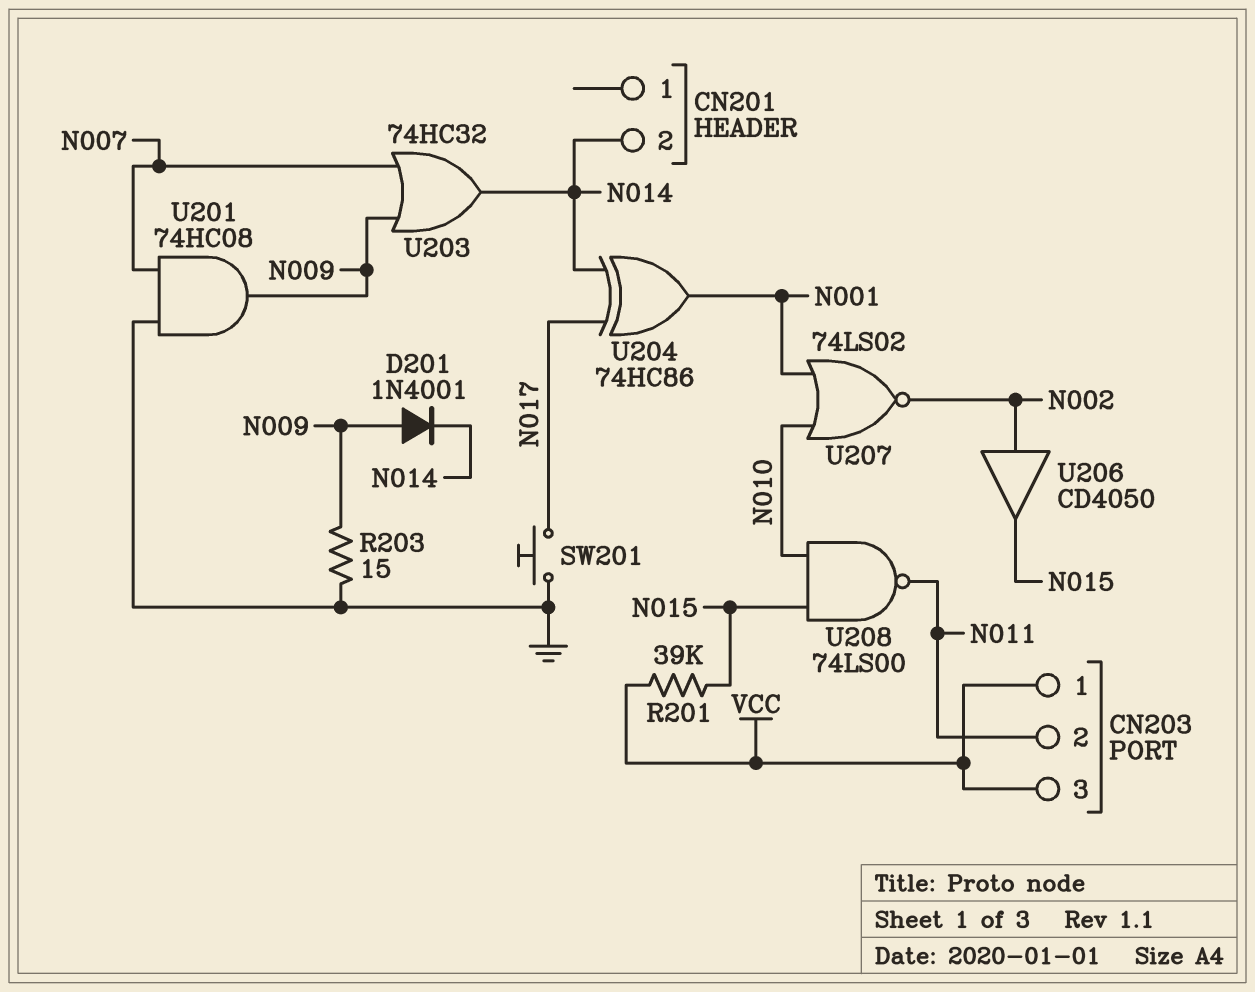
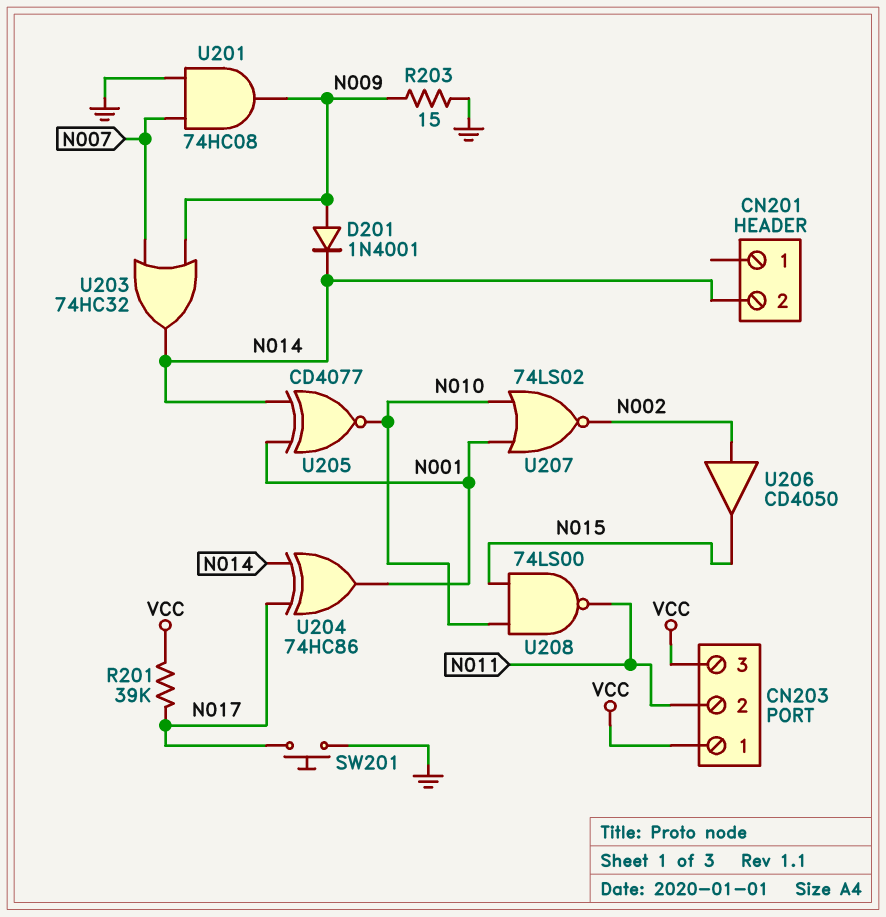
R201: 39k (N015, VCC) -> 39k (N017, VCC)
U205: none -> XNOR CD4077 (in N001, in N014, out N010)

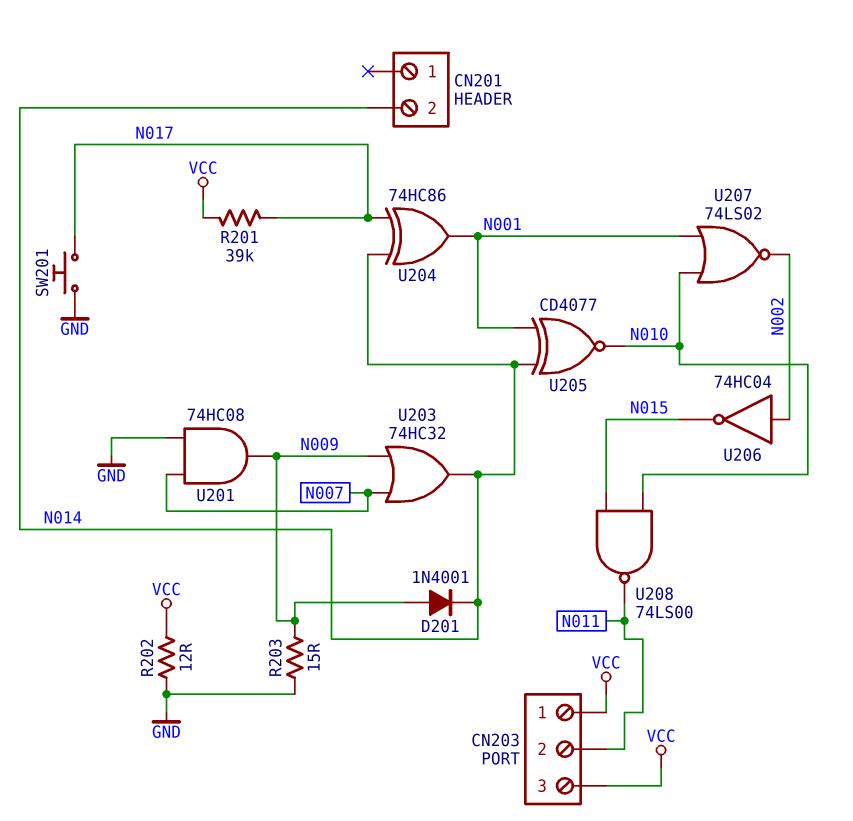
R202: none -> 12 (GND, VCC)
U206: buffer CD4050 (in N002, out N015) -> NOT 74HC04 (in N002, out N015)

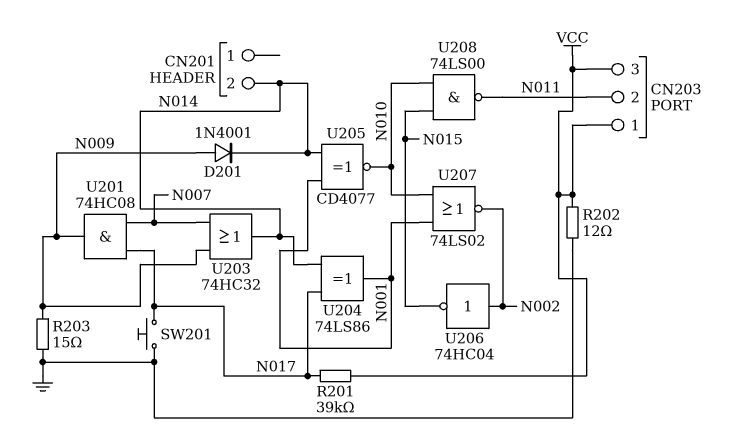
U201: AND 74HC08 (in GND, in N007, out N009) -> AND 74HC08 (in N007, in N017, out N009)
U204: XOR 74HC86 (in N014, in N017, out N001) -> XOR 74LS86 (in N014, in N017, out N001)

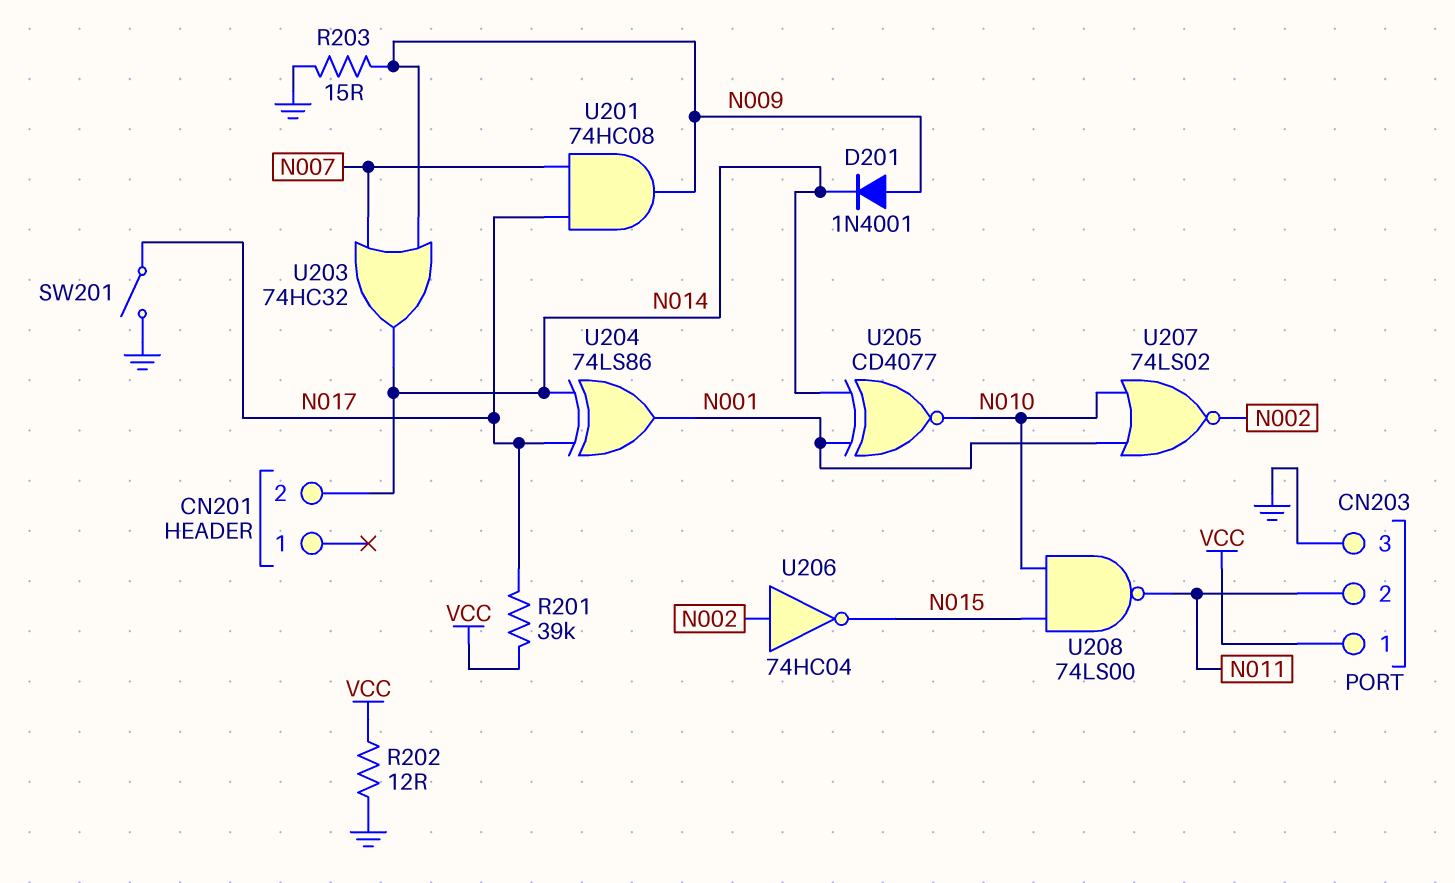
CN203 pin 3: VCC -> GND
SW201: button (GND, N017) -> switch (GND, N017)

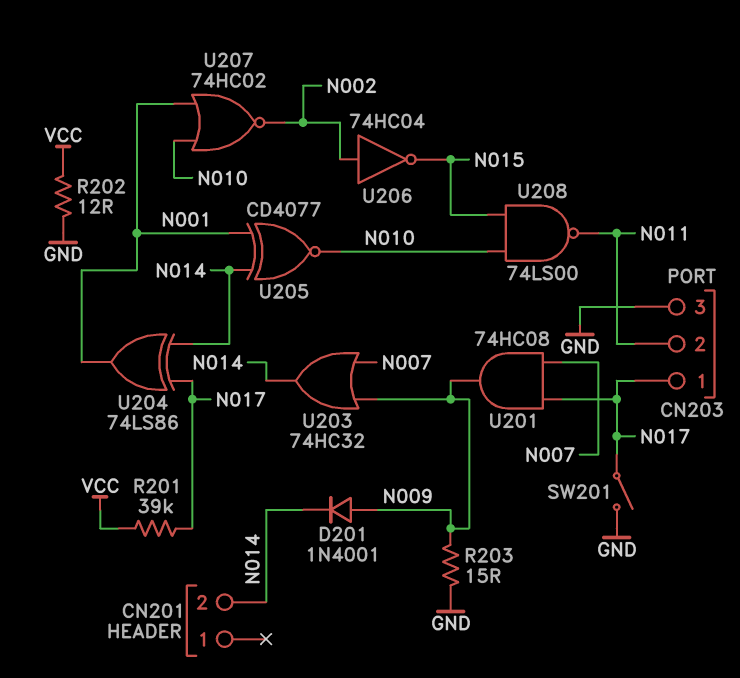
CN203 pin 1: VCC -> N017
U207: NOR 74LS02 (in N001, in N010, out N002) -> NOR 74HC02 (in N001, in N010, out N002)

